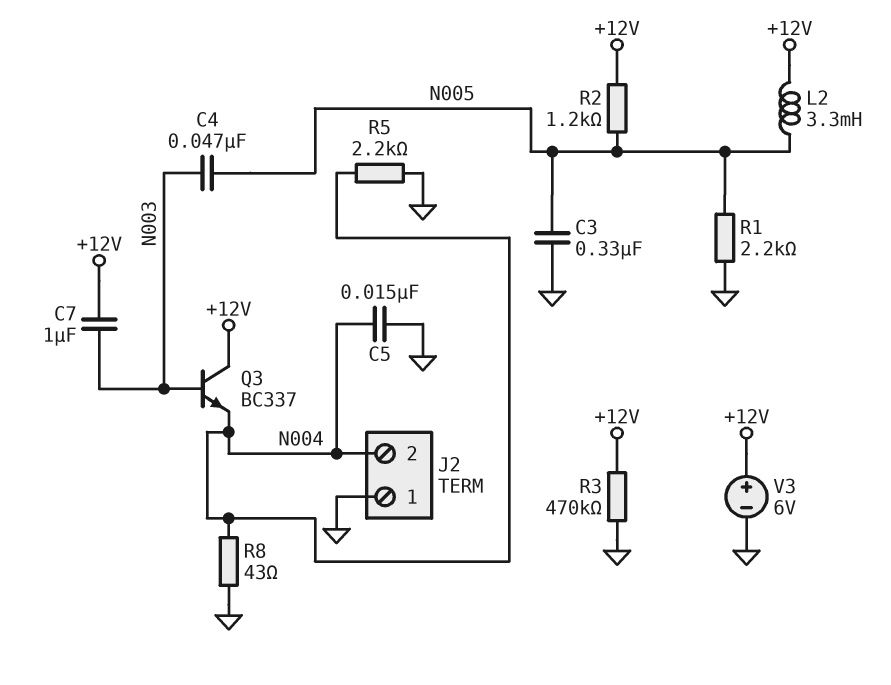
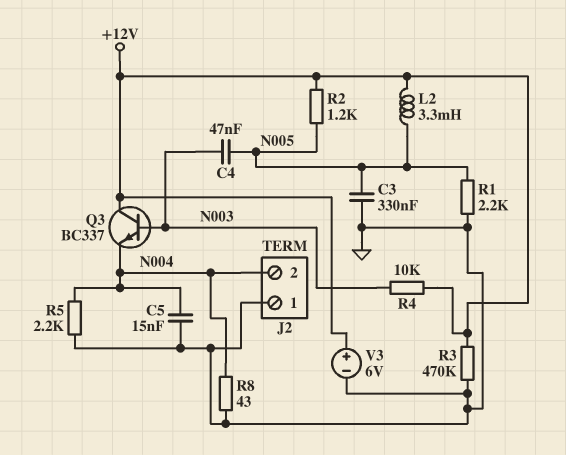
C7: 1uF (+12V, N003) -> none
R4: none -> 10k (+12V, N003)

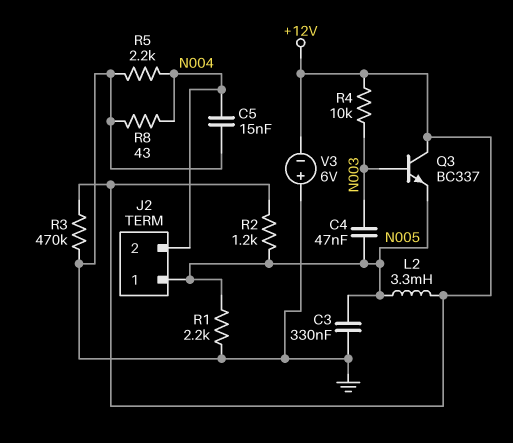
J2 pin 1: GND -> N005
Q3: NPN BC337 (B N003, C +12V, E N004) -> NPN BC337 (B N003, C +12V, E N005)
V3: 6V (plus +12V, minus GND) -> 6V (plus GND, minus +12V)

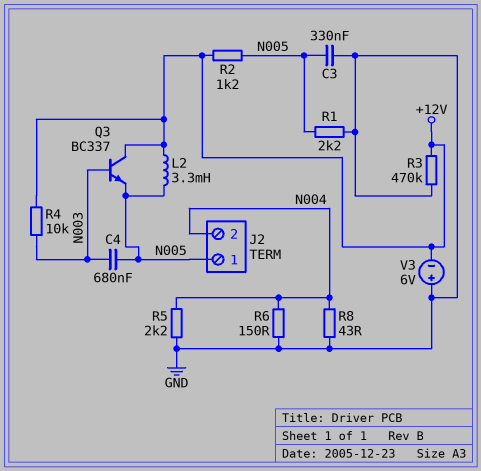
C4: 47nF (N003, N005) -> 680nF (N003, N005)
C5: 15nF (GND, N004) -> none
R6: none -> 150 (GND, N004)

